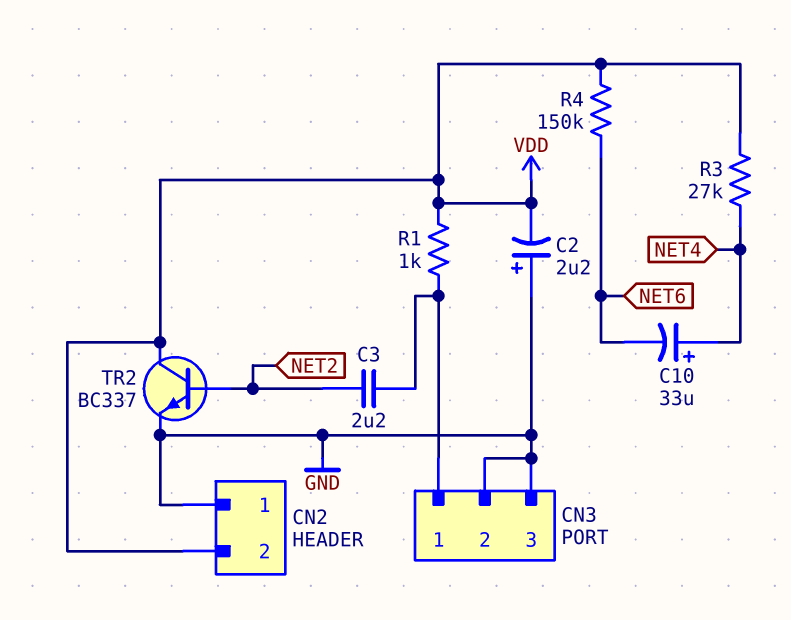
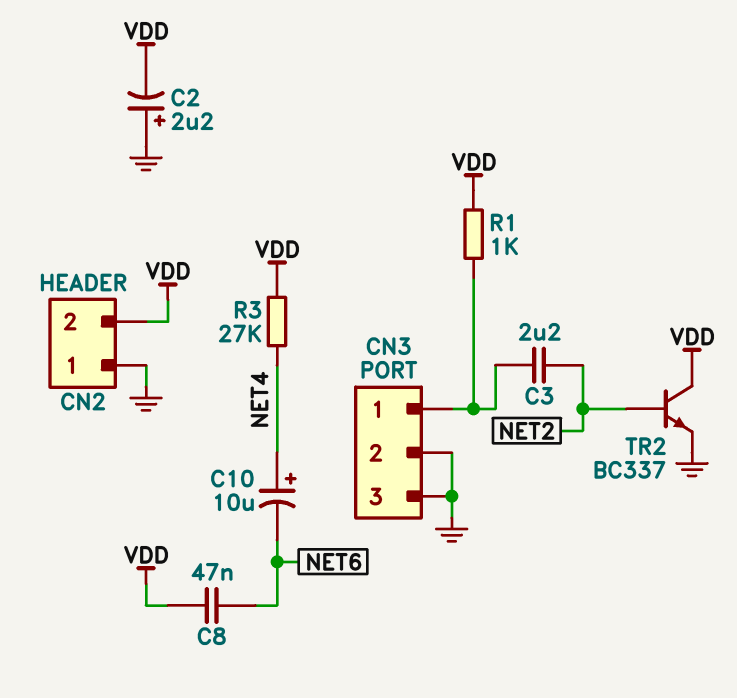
C8: none -> 47nF (NET6, VDD)
C10: 33uF (plus NET4, minus NET6) -> 10uF (plus NET4, minus NET6)
R4: 150k (NET6, VDD) -> none

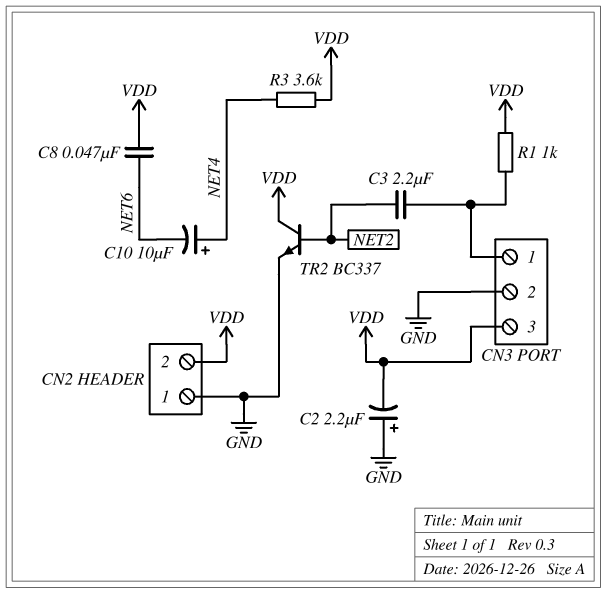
CN3 pin 3: GND -> VDD
R3: 27k (NET4, VDD) -> 3.6k (NET4, VDD)

